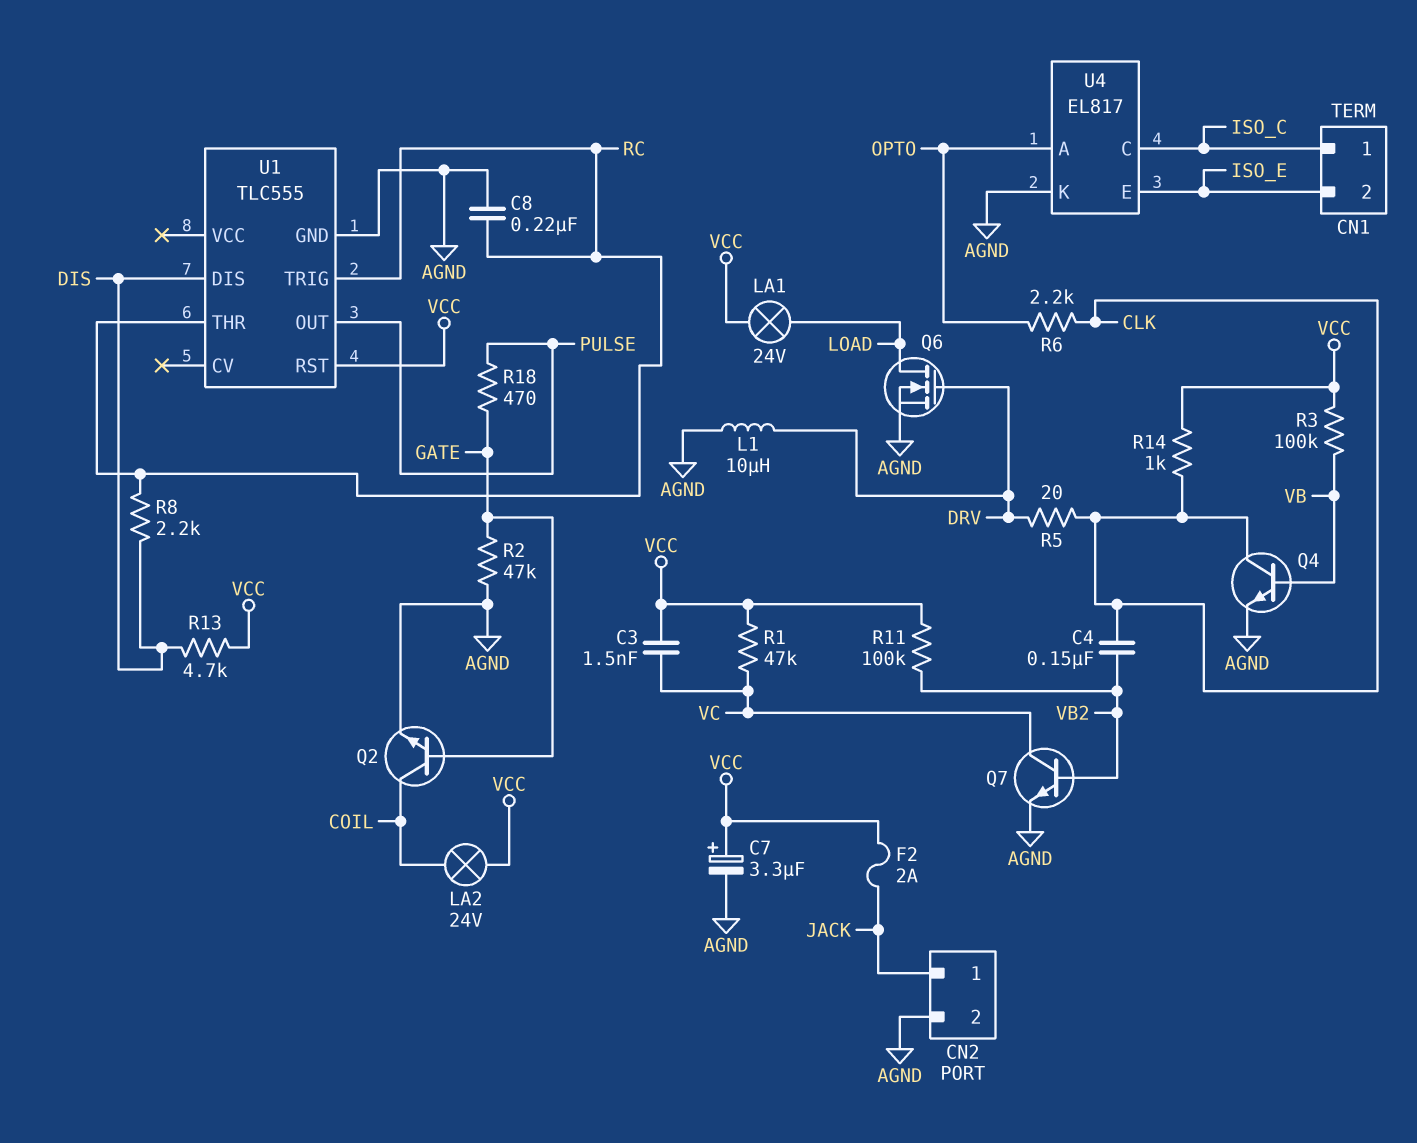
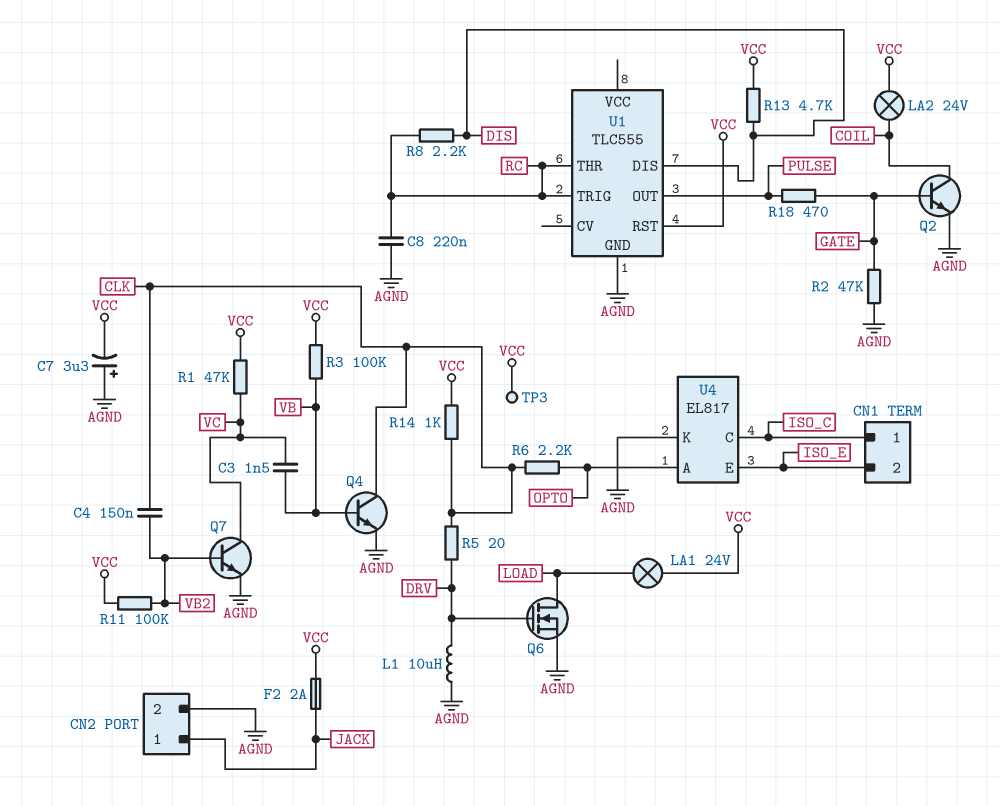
C3: 1.5nF (VC, VCC) -> 1.5nF (VB, VC)
C7: 3.3uF (plus VCC, minus AGND) -> 3.3uF (plus AGND, minus VCC)
TP3: none -> test point (VCC)

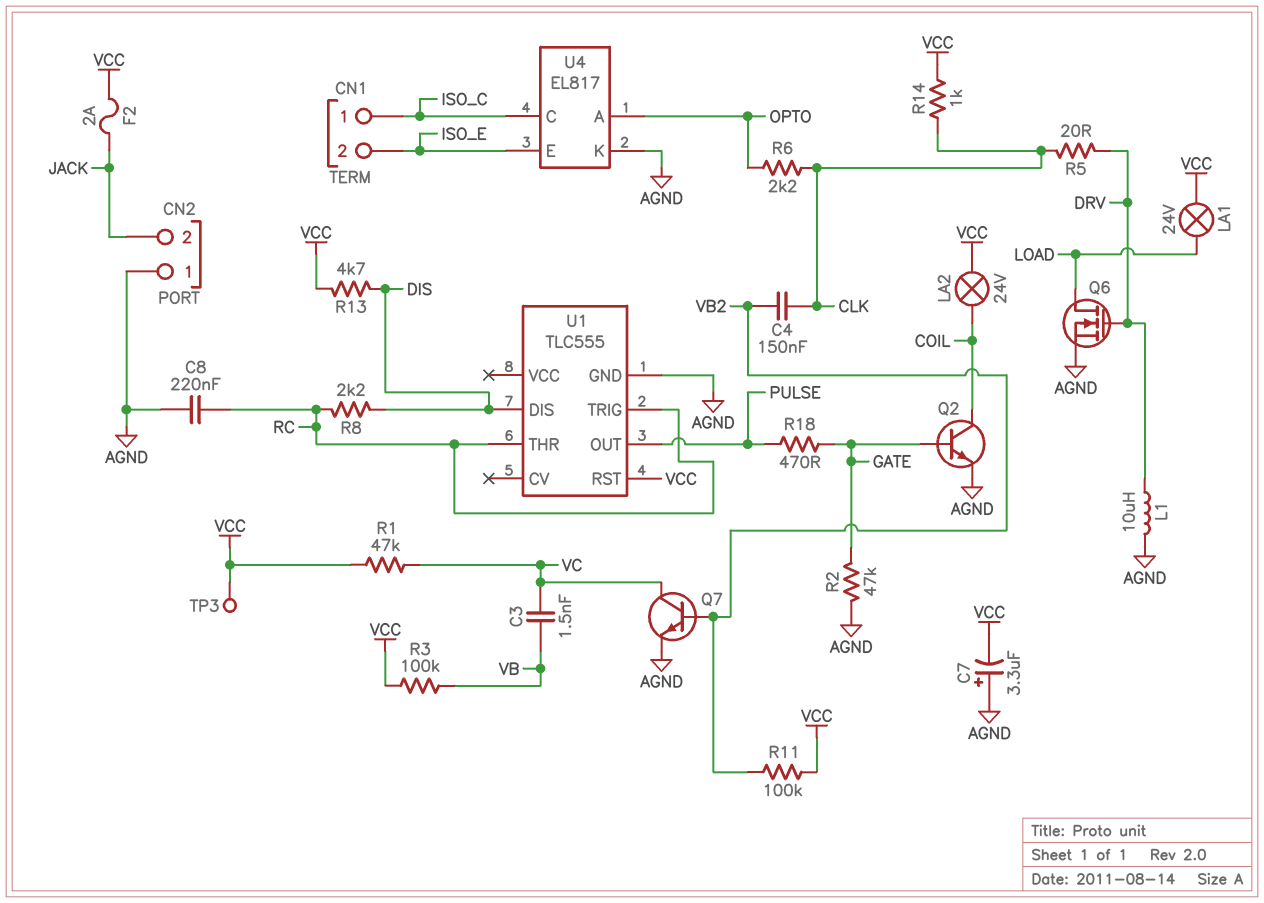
CN2 pin 1: JACK -> AGND
CN2 pin 2: AGND -> JACK
Q4: NPN (B VB, C CLK, E AGND) -> none

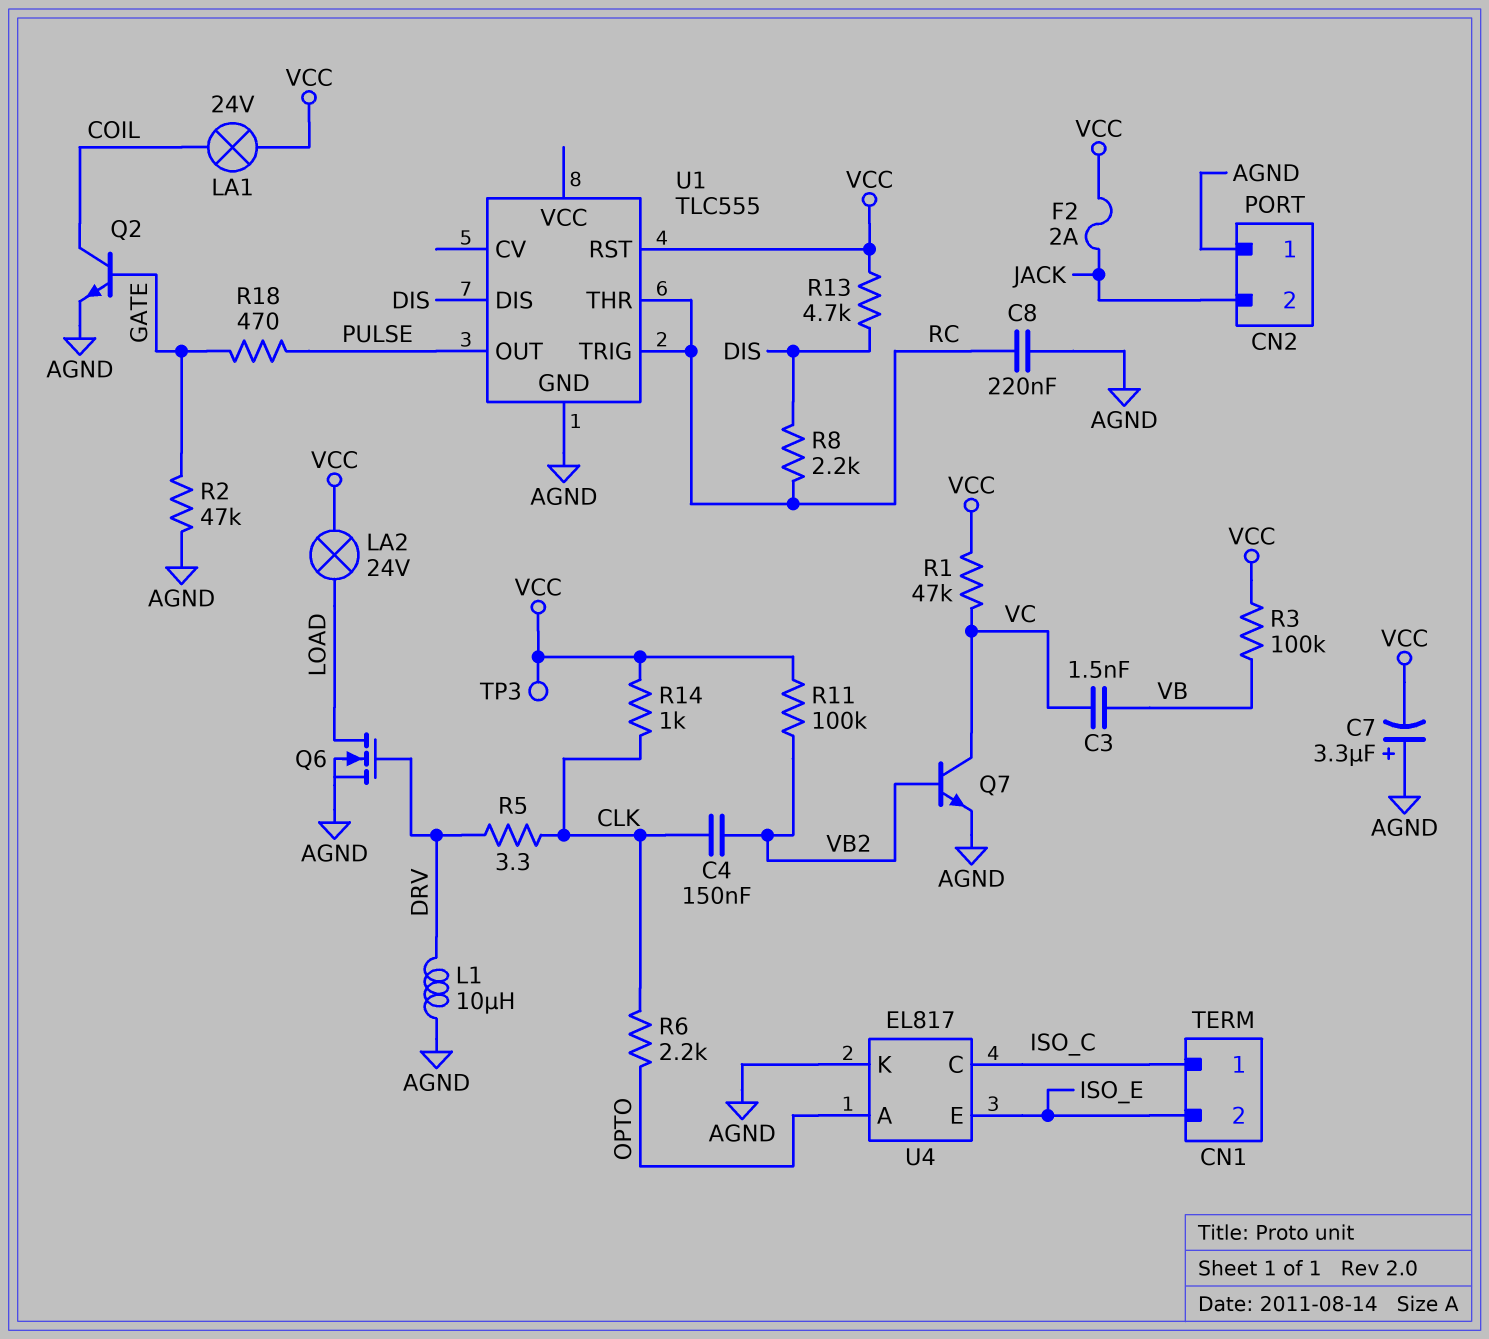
LA1: lamp 24V (LOAD, VCC) -> lamp 24V (COIL, VCC)
LA2: lamp 24V (COIL, VCC) -> lamp 24V (LOAD, VCC)
R5: 20 (CLK, DRV) -> 3.3 (CLK, DRV)

